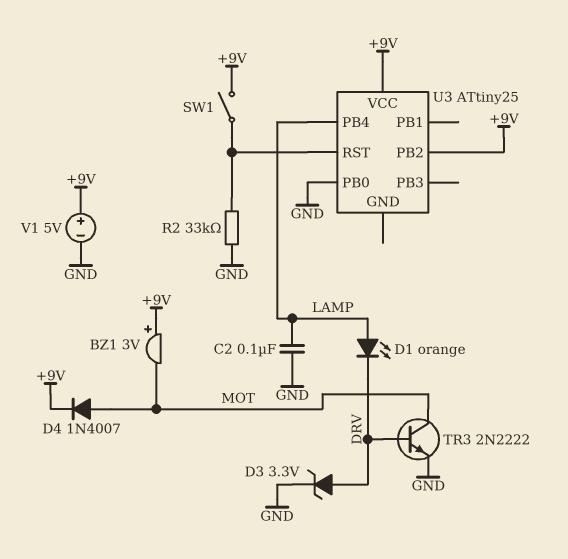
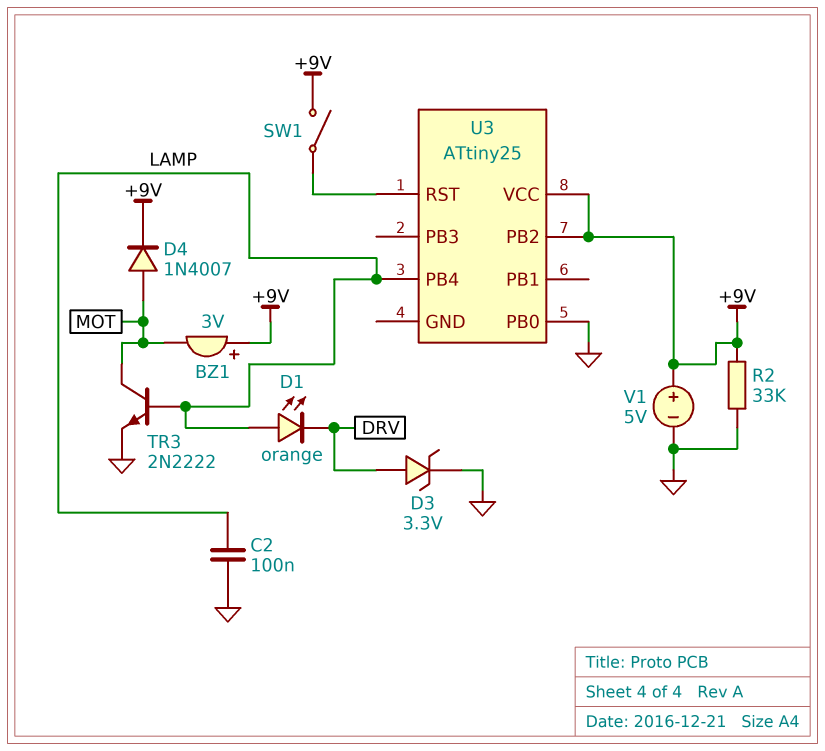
R2: 33k (GND, U3/RST) -> 33k (+9V, GND)
TR3: NPN 2N2222 (B DRV, C MOT, E GND) -> NPN 2N2222 (B LAMP, C MOT, E GND)

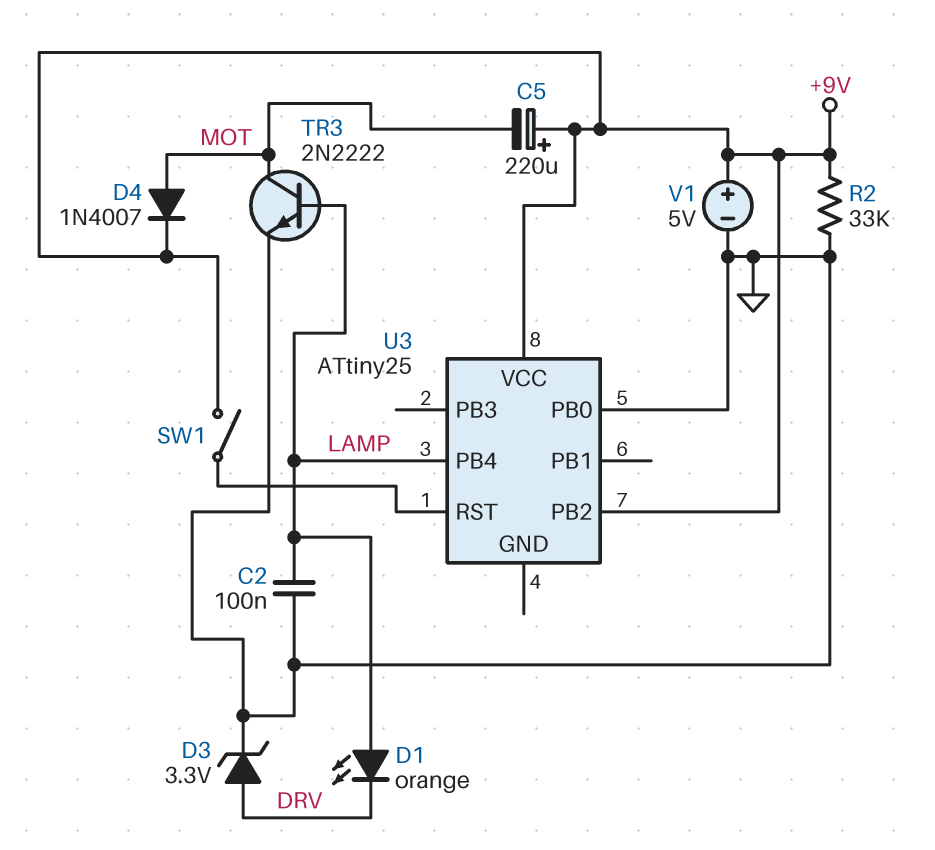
BZ1: buzzer 3V (plus +9V, minus MOT) -> none
C5: none -> 220uF (plus +9V, minus MOT)

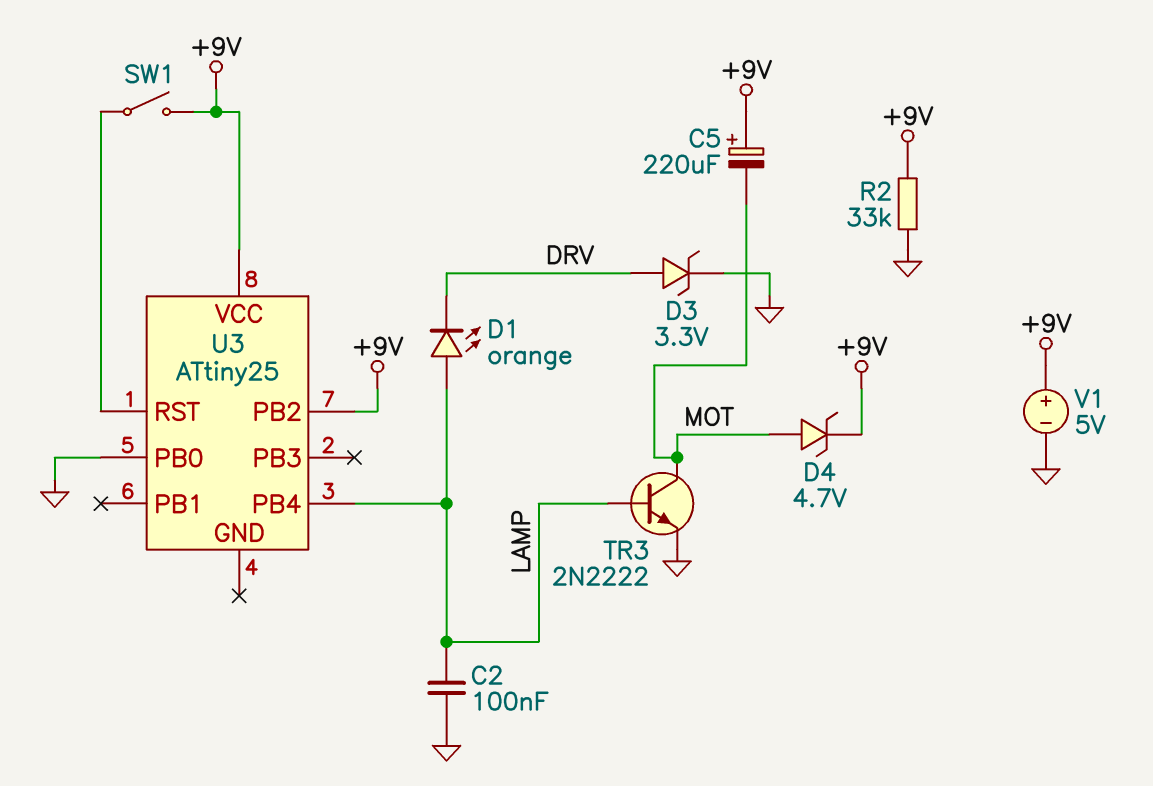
D4: diode 1N4007 (A MOT, K +9V) -> zener 4.7V (A MOT, K +9V)

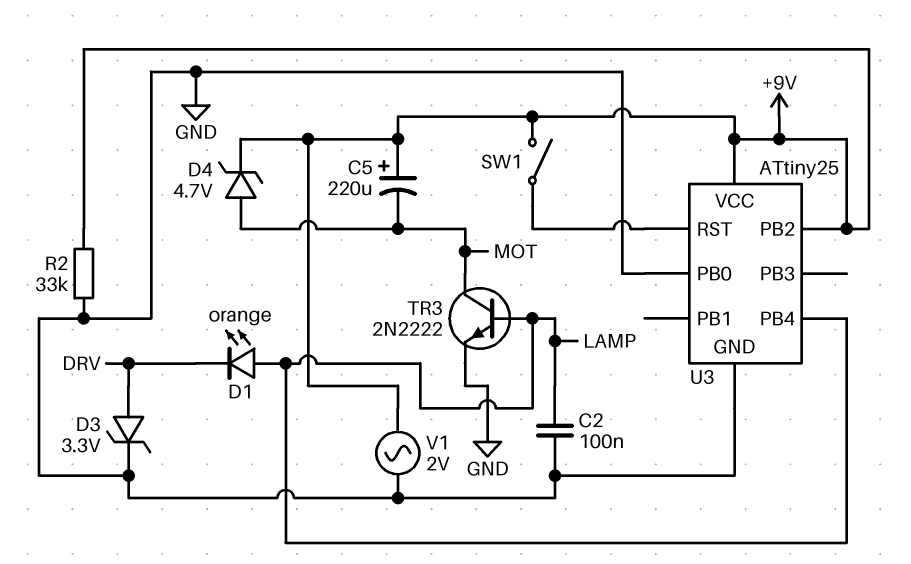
U3 pin GND: none -> GND
V1: 5V (plus +9V, minus GND) -> AC 2V (+9V, GND)

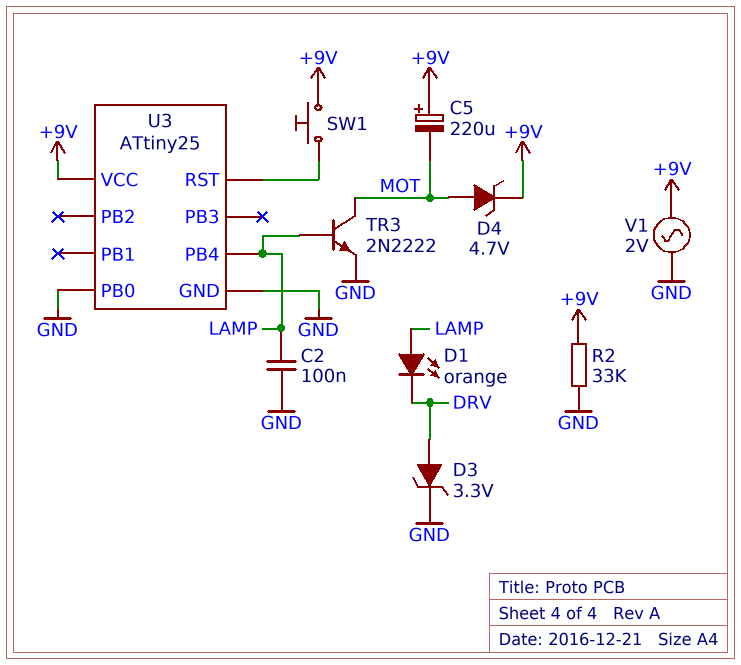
SW1: switch (+9V, U3/RST) -> button (+9V, U3/RST)
U3 pin PB2: +9V -> none

